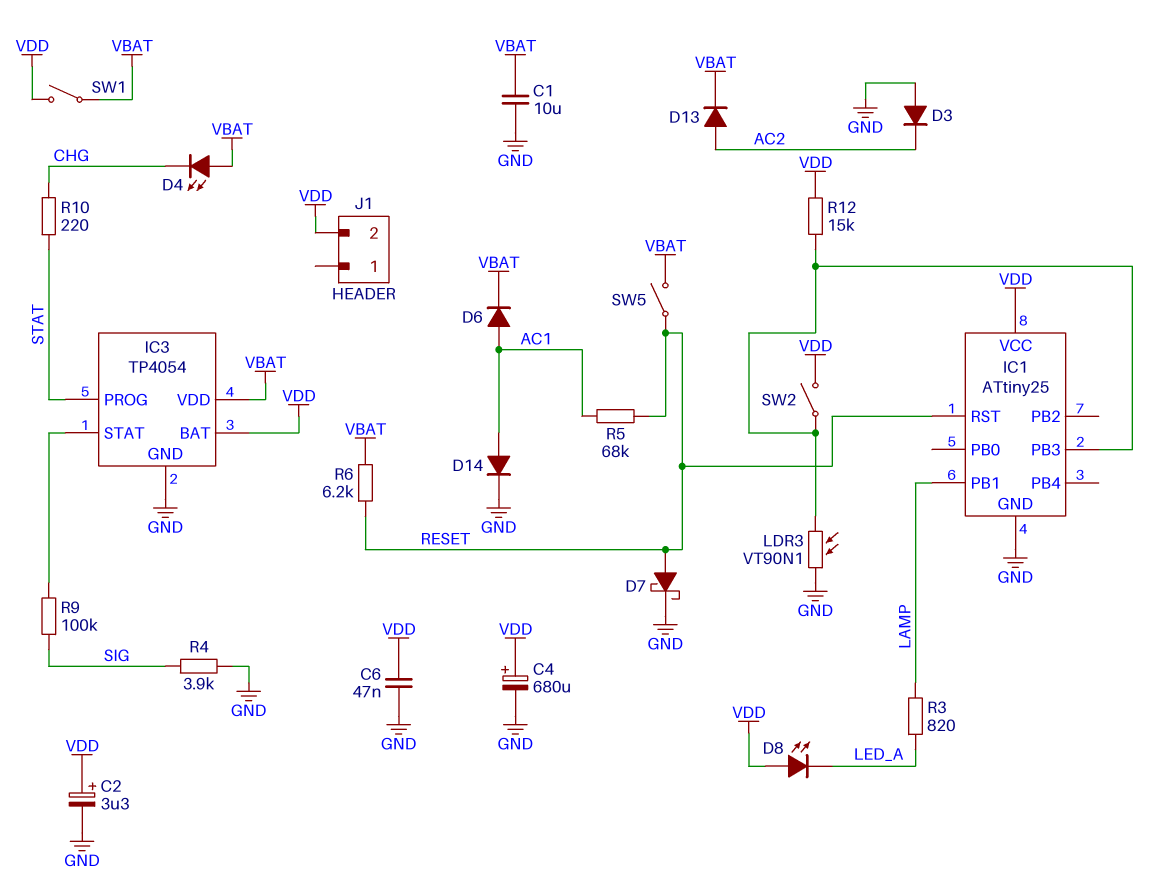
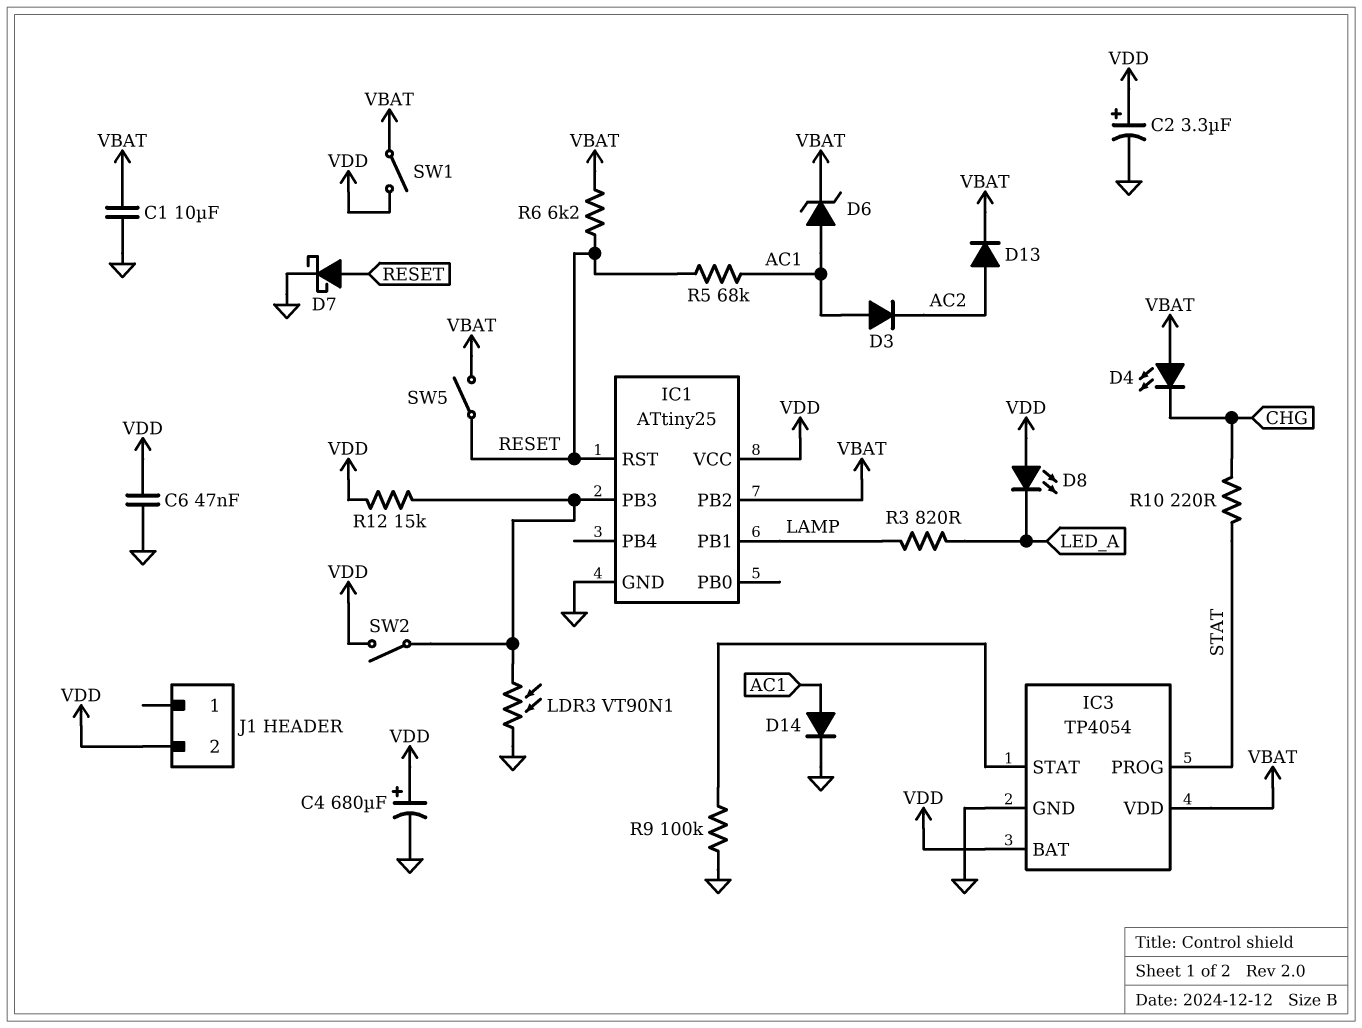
D3: diode (A GND, K AC2) -> diode (A AC1, K AC2)
D6: diode (A AC1, K VBAT) -> zener (A AC1, K VBAT)
IC1 pin PB2: none -> VBAT
R4: 3.9k (GND, SIG) -> none
R9: 100k (IC3/STAT, SIG) -> 100k (GND, IC3/STAT)

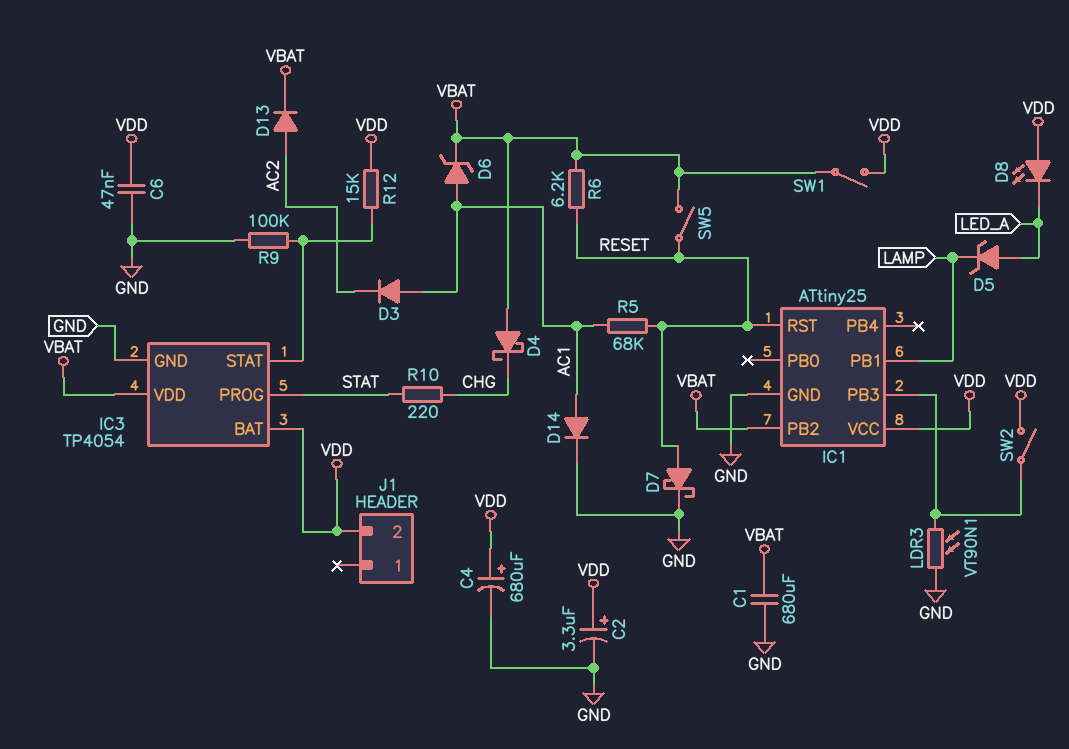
C1: 10uF (GND, VBAT) -> 680uF (GND, VBAT)
D4: LED (A VBAT, K CHG) -> schottky (A VBAT, K CHG)
D5: none -> zener (A LED_A, K LAMP)
R3: 820 (LAMP, LED_A) -> none
R12: 15k (IC1/PB3, VDD) -> 15k (IC3/STAT, VDD)

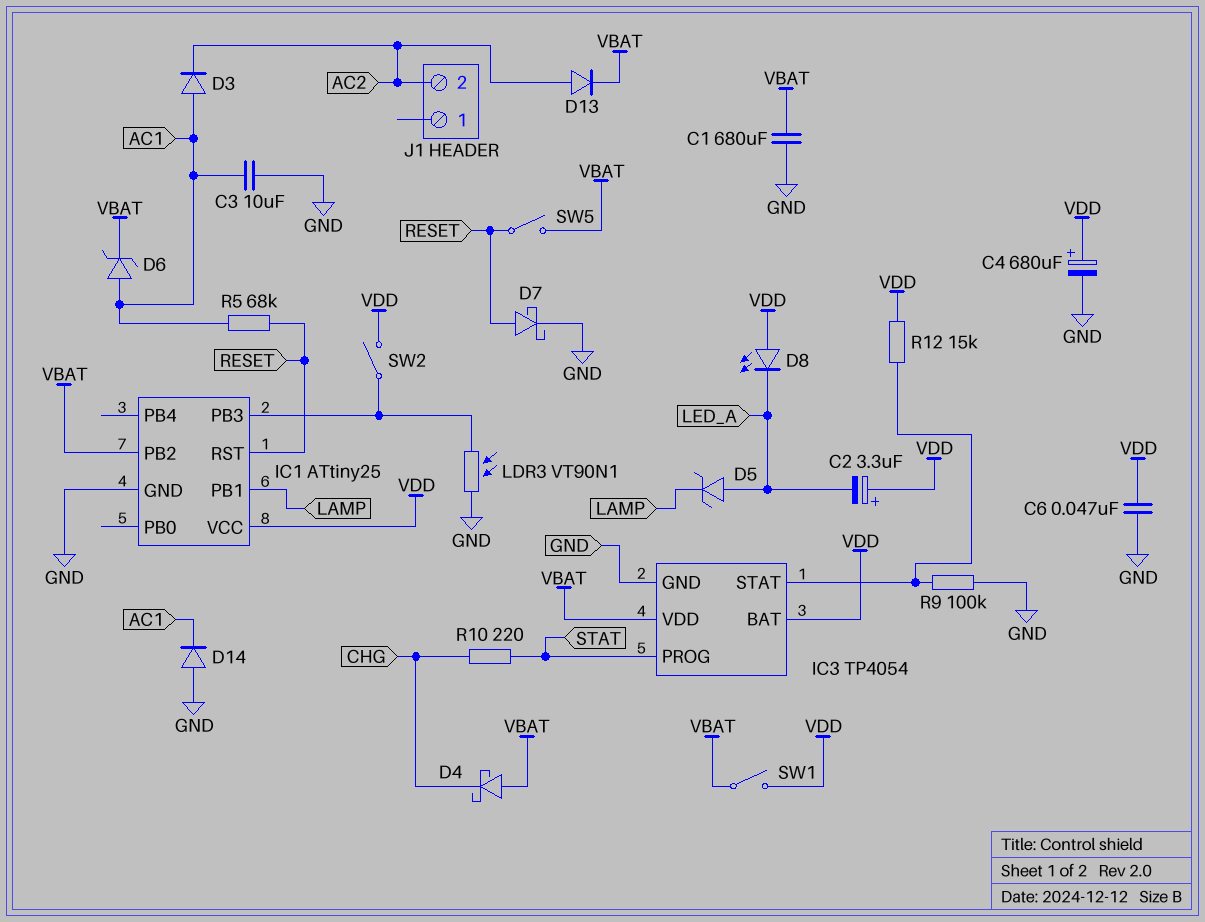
C2: 3.3uF (plus VDD, minus GND) -> 3.3uF (plus VDD, minus LED_A)
C3: none -> 10uF (AC1, GND)
D14: diode (A AC1, K GND) -> diode (A GND, K AC1)
J1 pin 2: VDD -> AC2
R6: 6.2k (RESET, VBAT) -> none

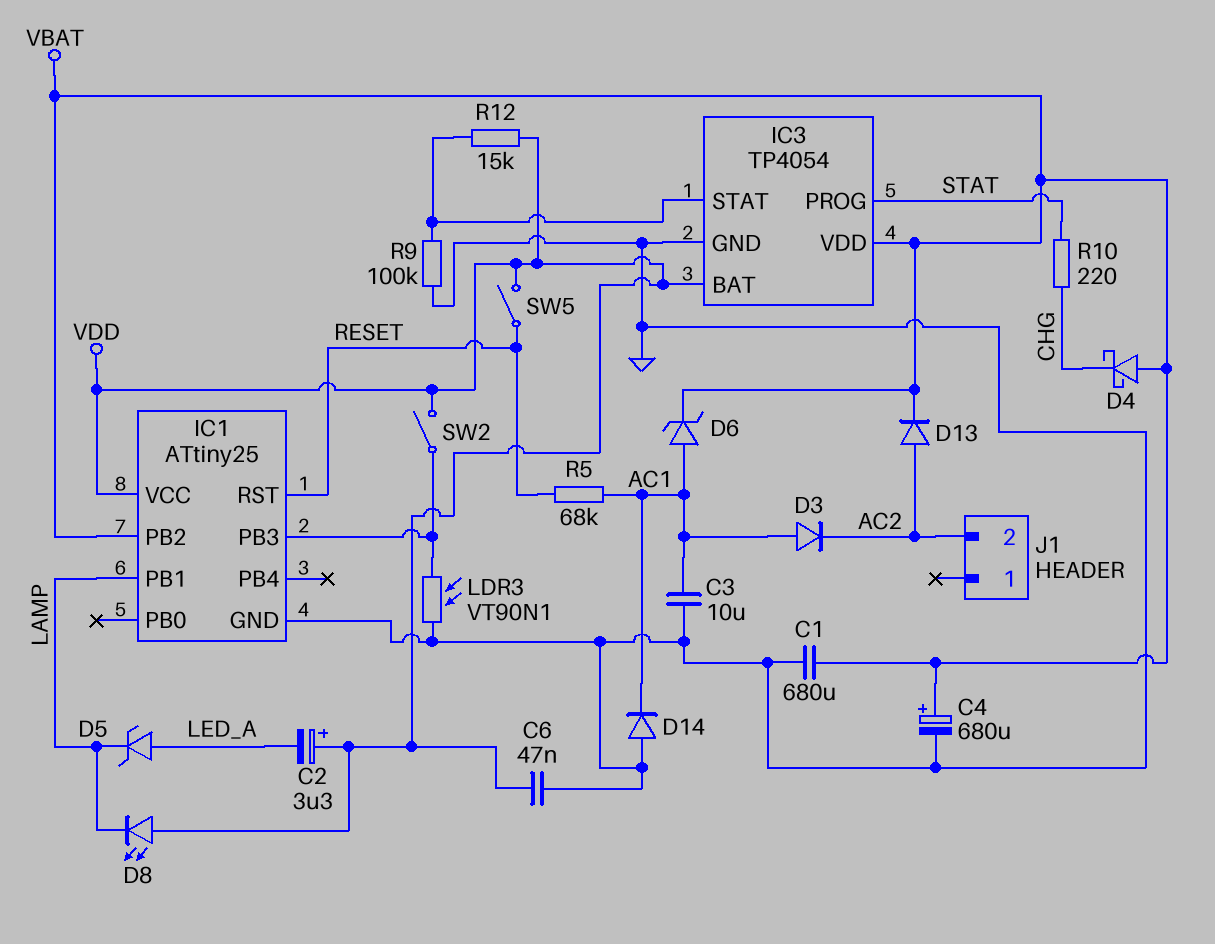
C4: 680uF (plus VDD, minus GND) -> 680uF (plus VBAT, minus GND)
D7: schottky (A RESET, K GND) -> none
D8: LED (A VDD, K LED_A) -> LED (A VDD, K LAMP)
SW1: switch (VBAT, VDD) -> none
SW5: switch (RESET, VBAT) -> switch (RESET, VDD)

